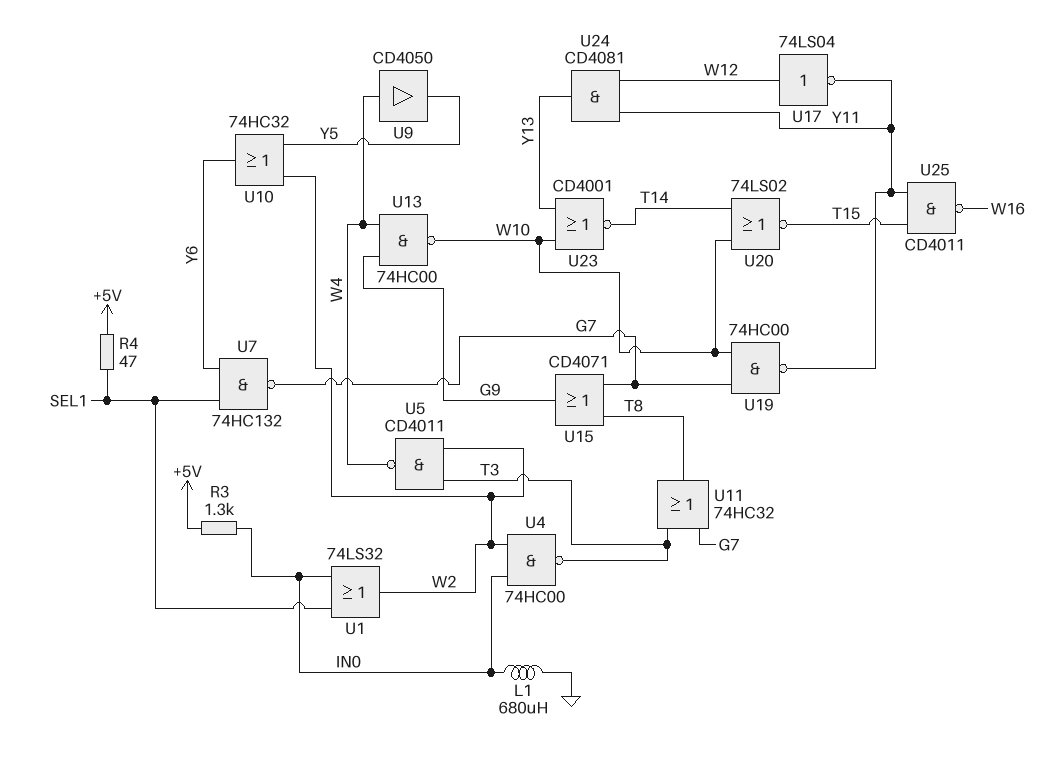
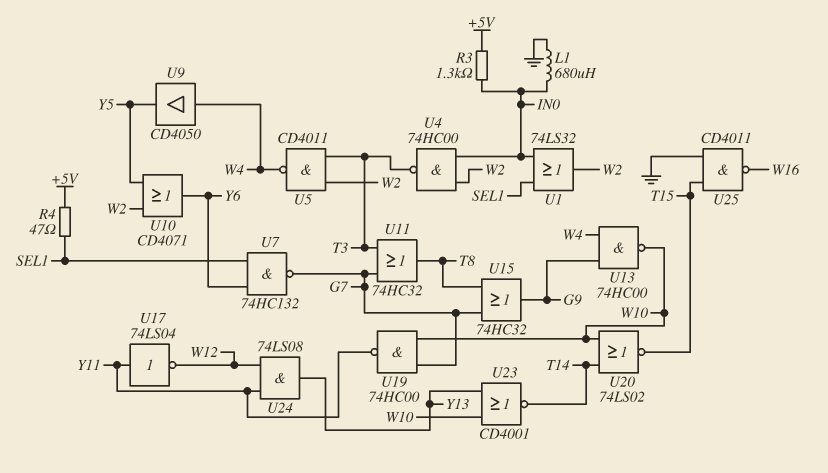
U10: OR 74HC32 (in W2, in Y5, out Y6) -> OR CD4071 (in W2, in Y5, out Y6)
U15: OR CD4071 (in G7, in T8, out G9) -> OR 74HC32 (in G7, in T8, out G9)
U17: NOT 74LS04 (in W12, out Y11) -> NOT 74LS04 (in Y11, out W12)
U24: AND CD4081 (in W12, in Y11, out Y13) -> AND 74LS08 (in W12, in Y11, out Y13)
U25: NAND CD4011 (in T15, in Y11, out W16) -> NAND CD4011 (in GND, in T15, out W16)

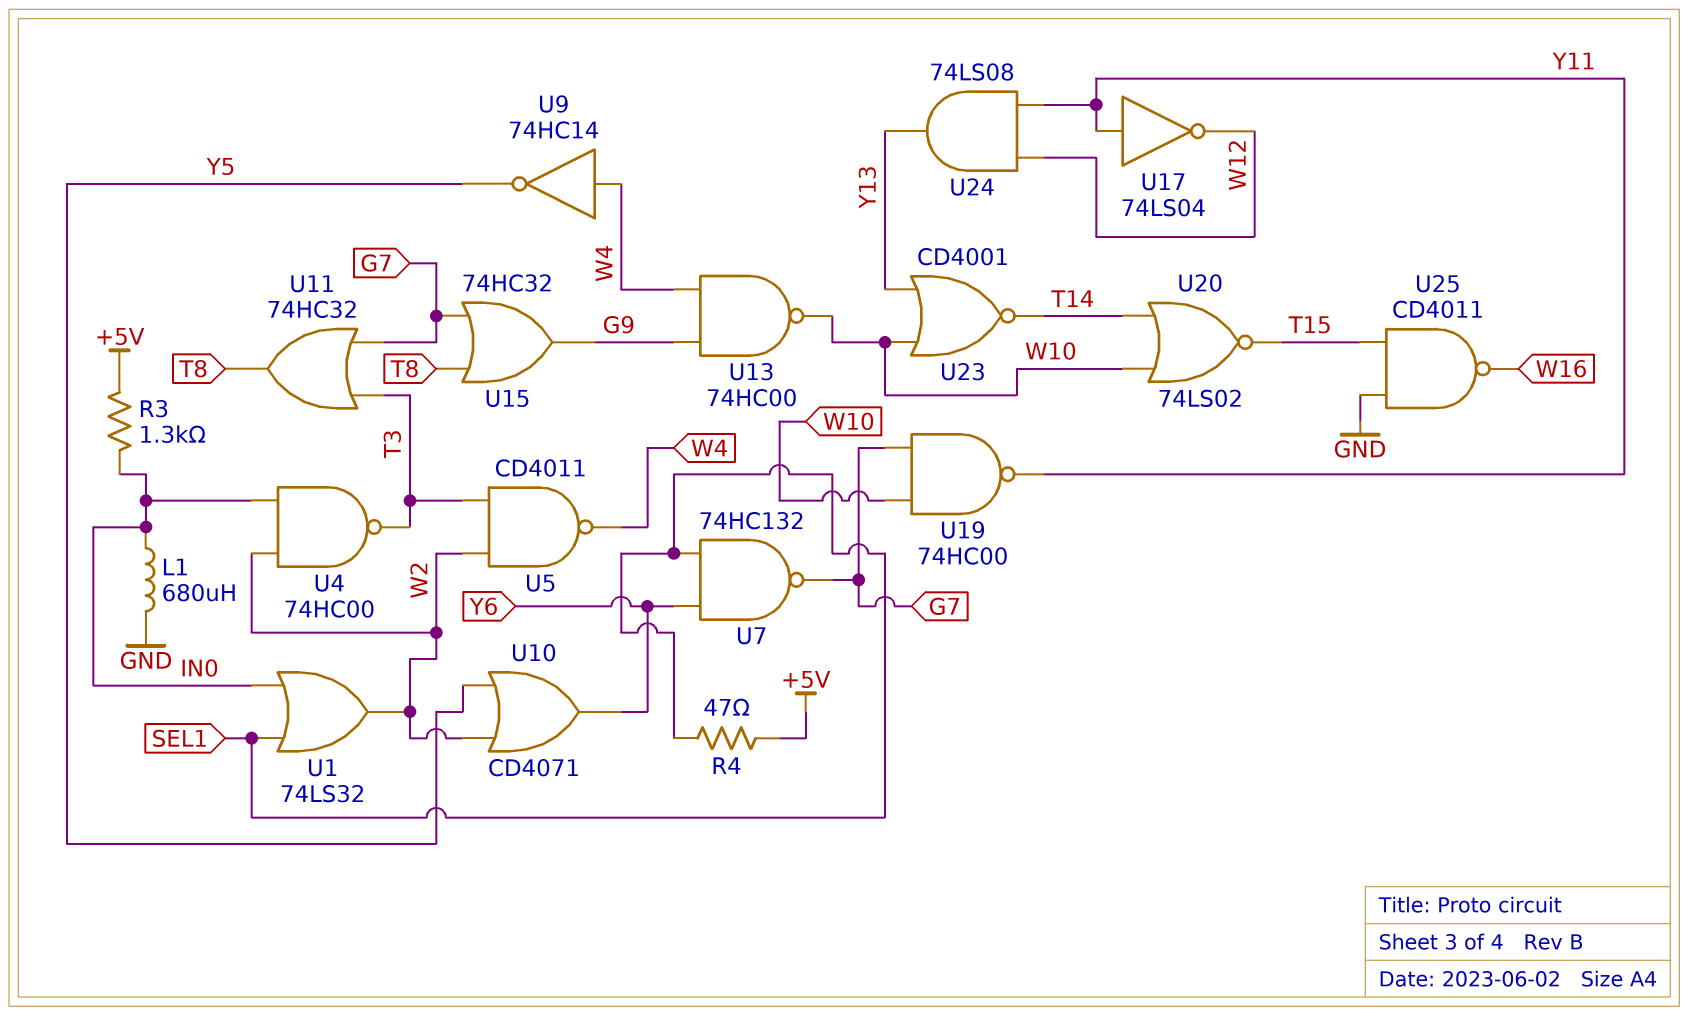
U9: buffer CD4050 (in W4, out Y5) -> NOT 74HC14 (in W4, out Y5)

